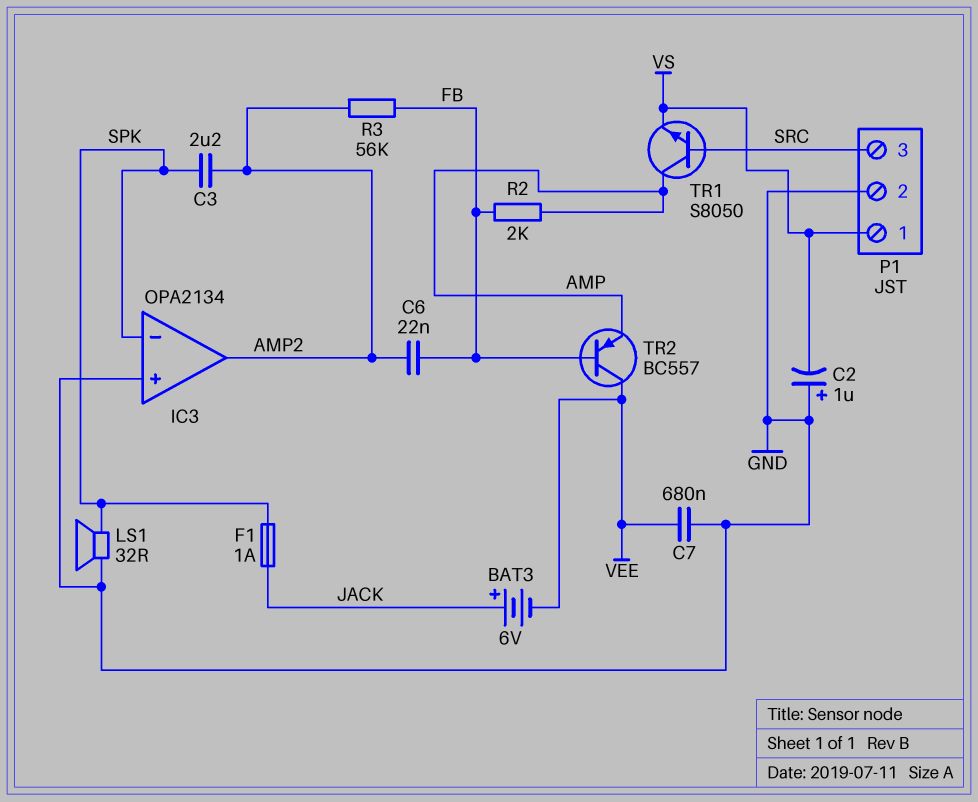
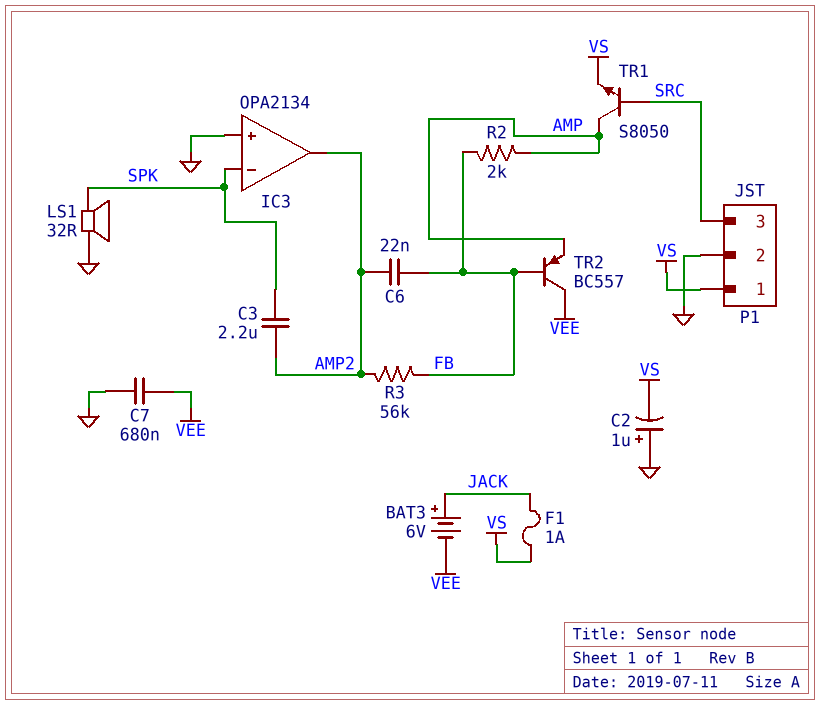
F1: 1A (JACK, SPK) -> 1A (JACK, VS)

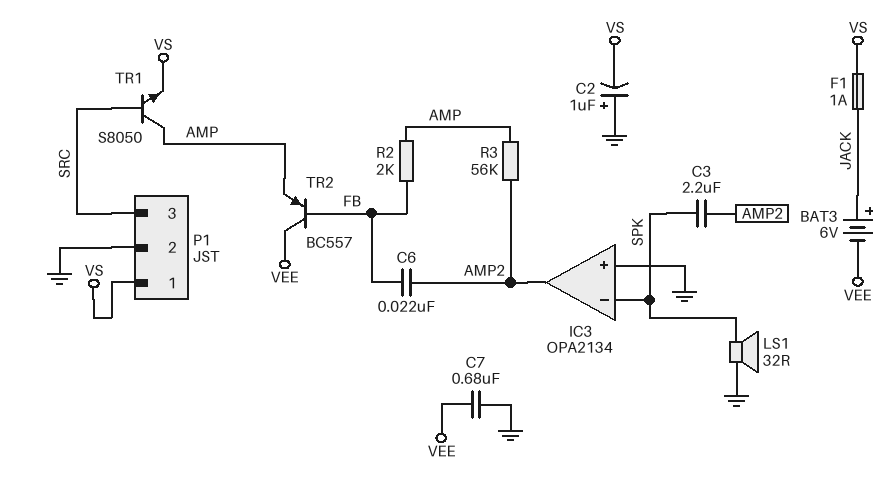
R3: 56k (AMP2, FB) -> 56k (AMP, AMP2)

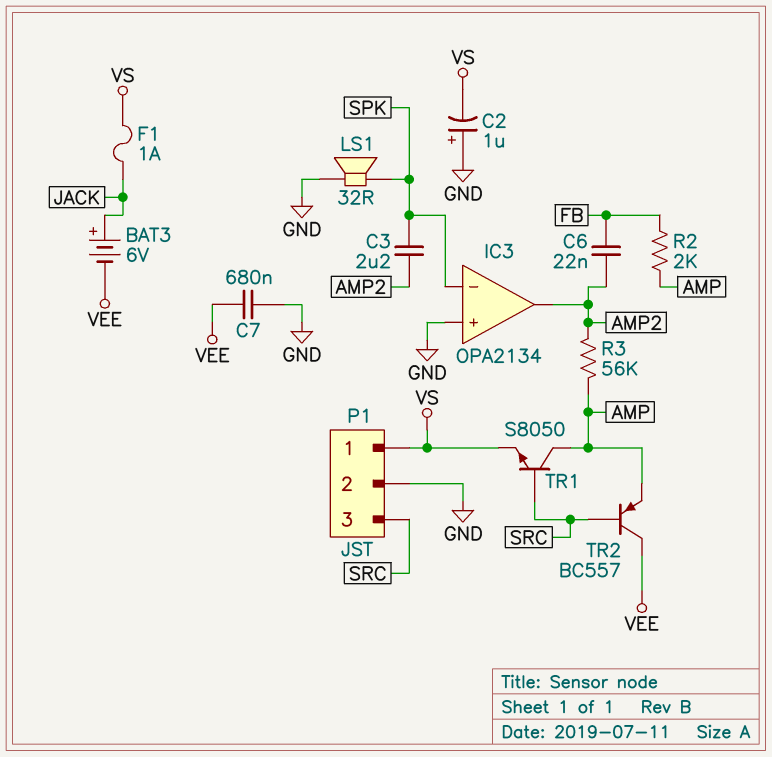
TR2: PNP BC557 (B FB, C VEE, E AMP) -> PNP BC557 (B SRC, C VEE, E AMP)

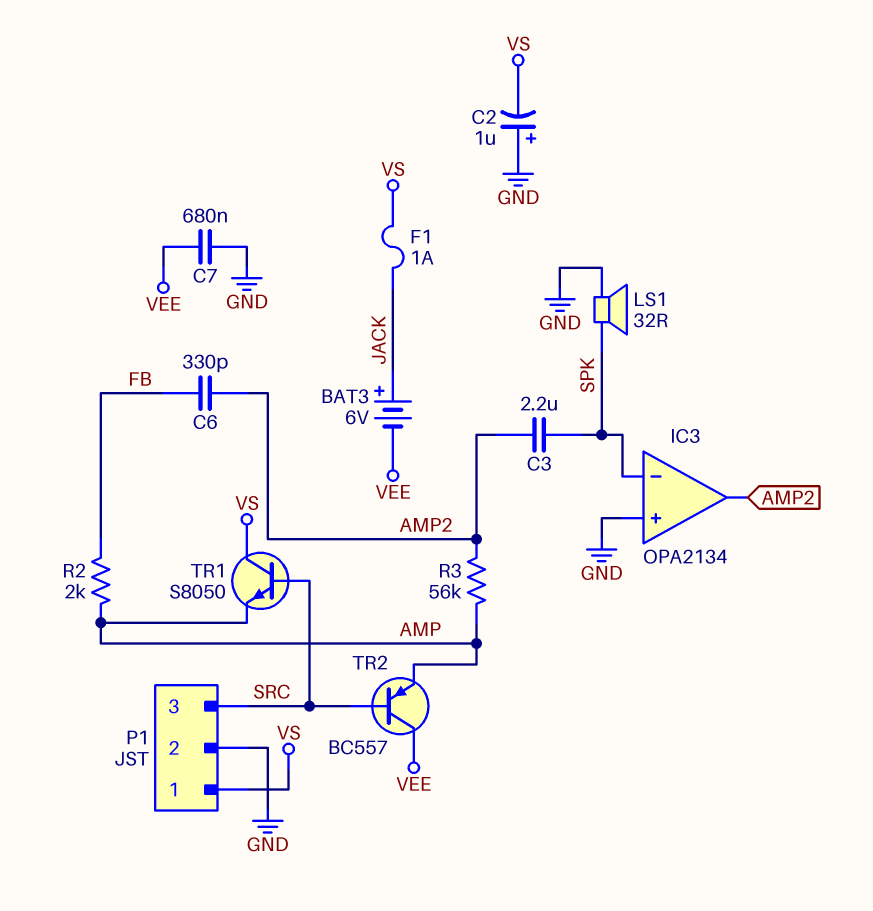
C6: 22nF (AMP2, FB) -> 330pF (AMP2, FB)
TR1: NPN S8050 (B SRC, C AMP, E VS) -> NPN S8050 (B SRC, C VS, E AMP)

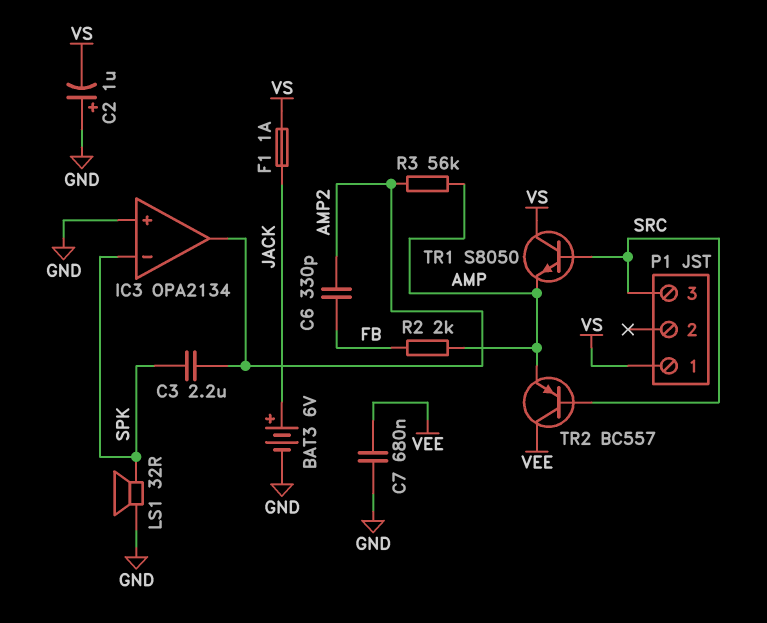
BAT3: 6V (plus JACK, minus VEE) -> 6V (plus JACK, minus GND)
P1 pin 2: GND -> none

